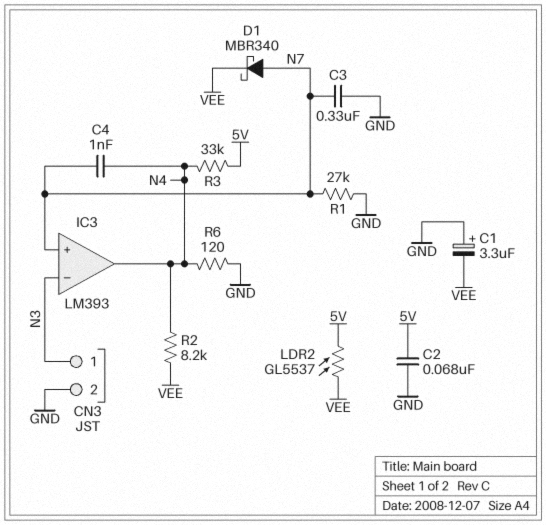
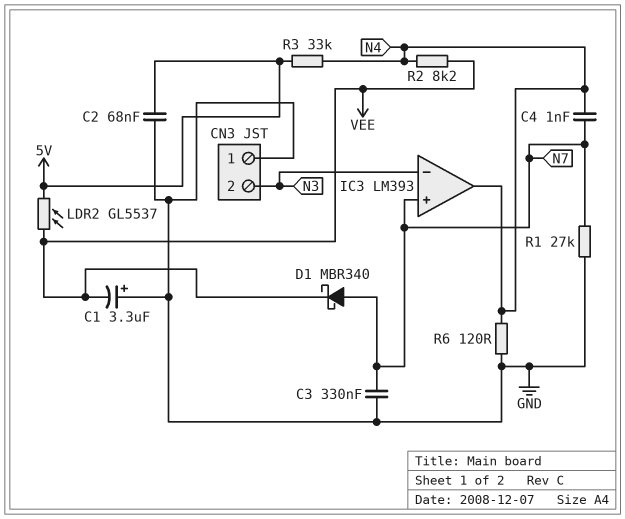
CN3 pin 1: N3 -> GND
CN3 pin 2: GND -> N3

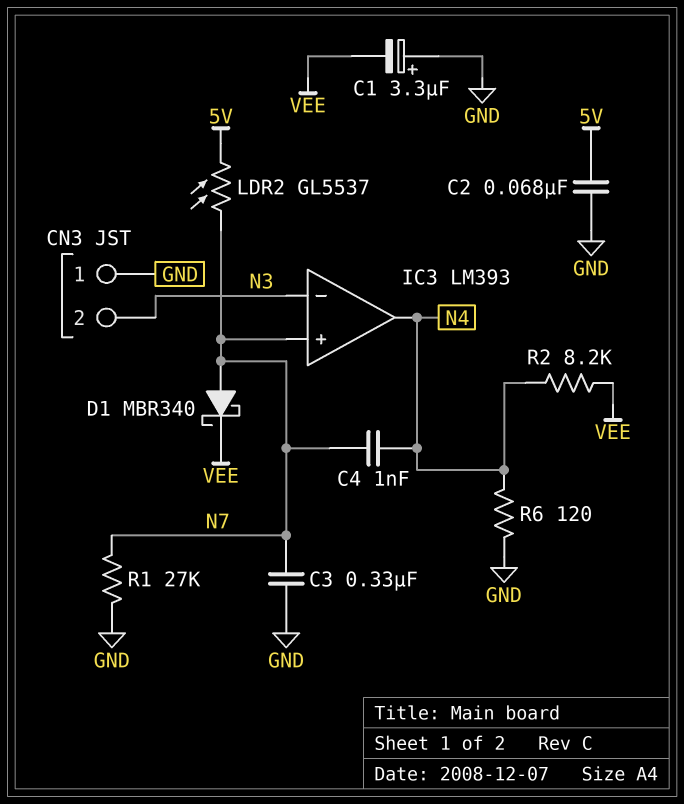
LDR2: GL5537 (5V, VEE) -> GL5537 (5V, N7)
R3: 33k (5V, N4) -> none

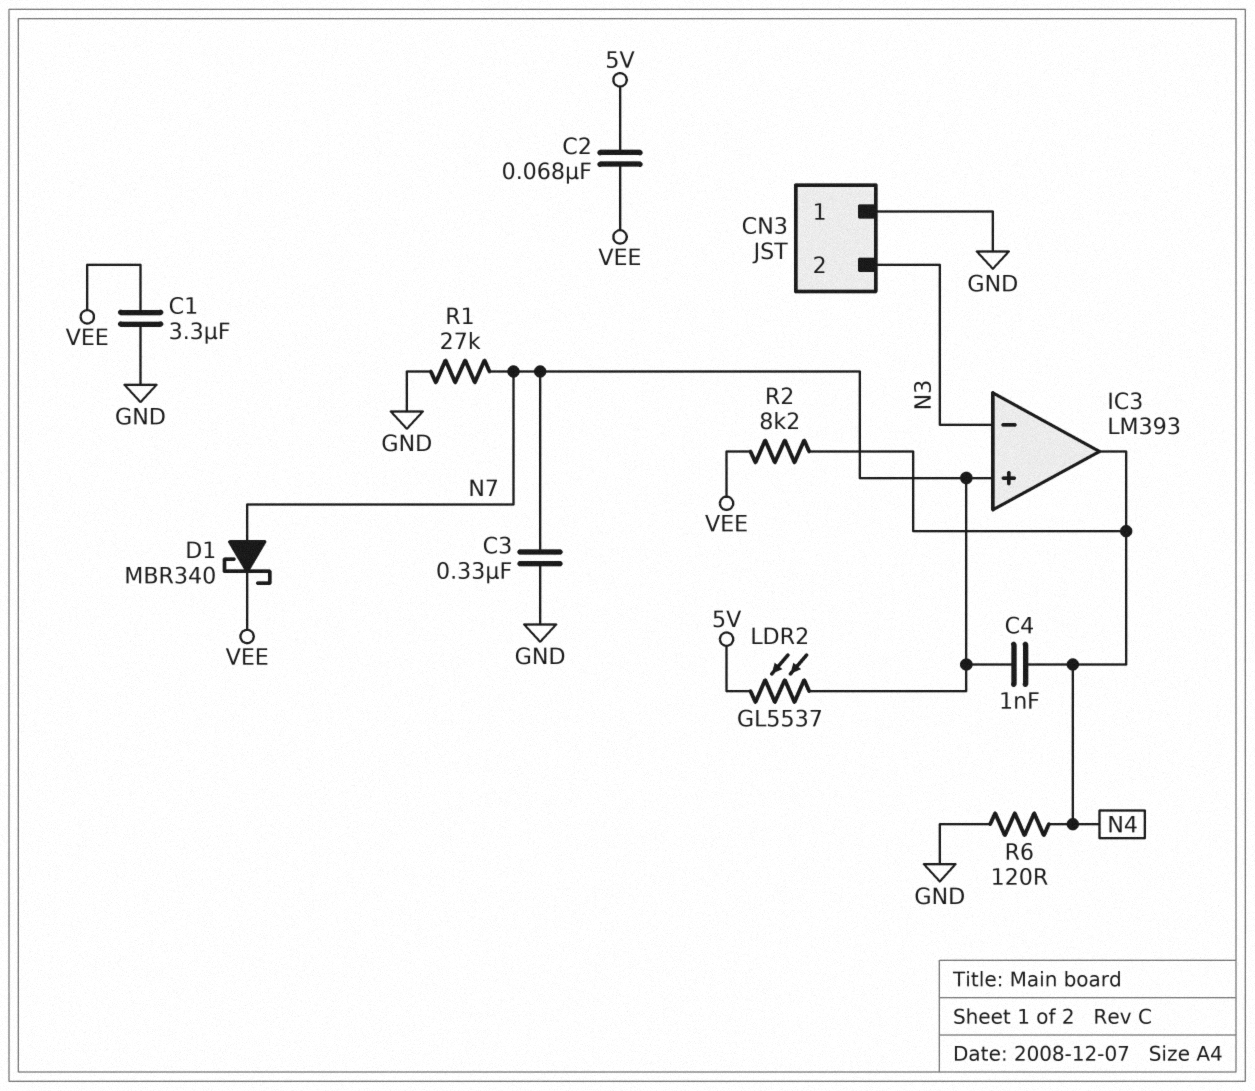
C1: 3.3uF (plus GND, minus VEE) -> 3.3uF (GND, VEE)
C2: 68nF (5V, GND) -> 68nF (5V, VEE)

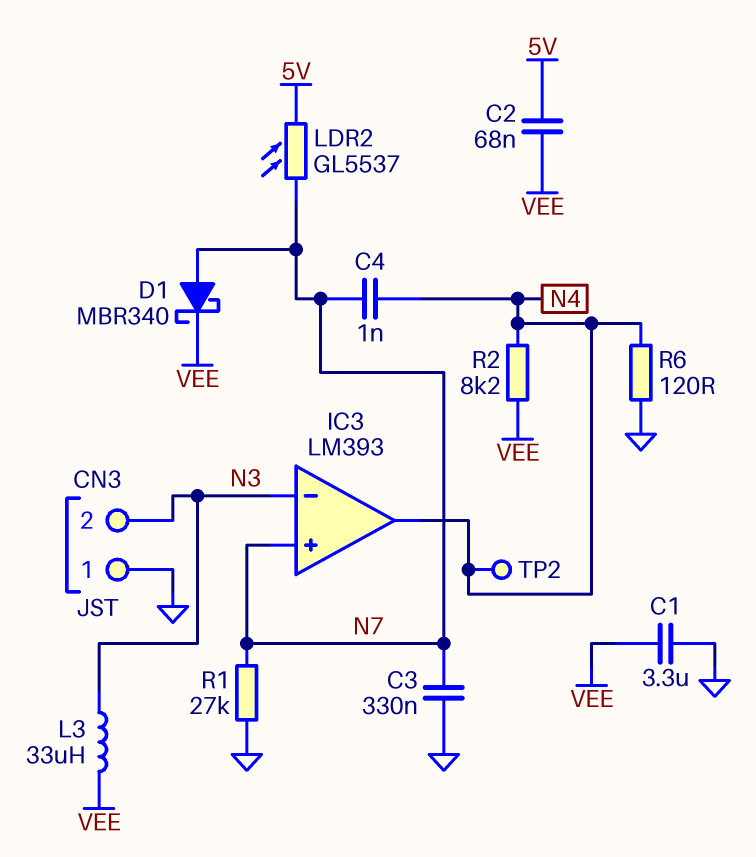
L3: none -> 33uH (N3, VEE)
TP2: none -> test point (N4)

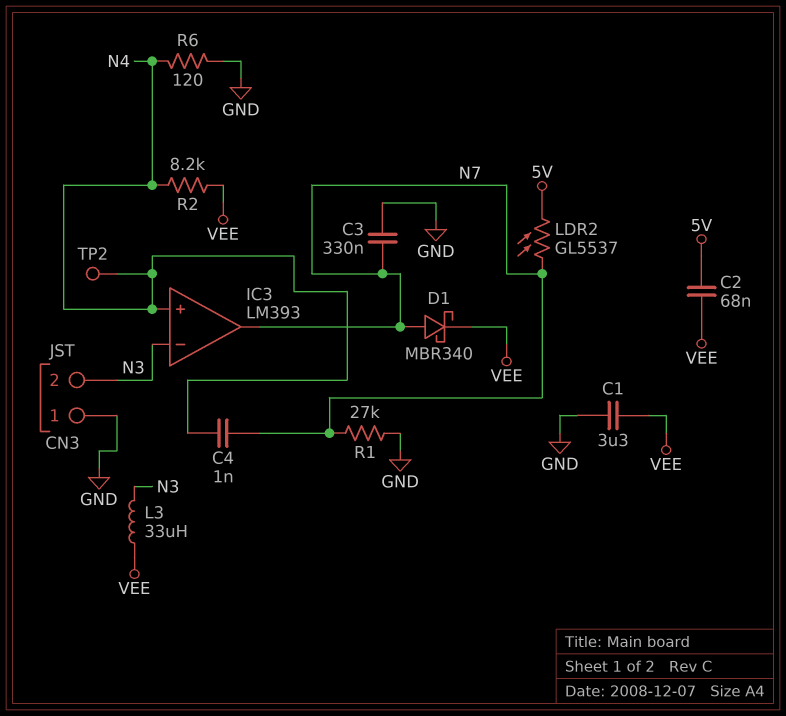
IC3 pin in+: N7 -> N4
IC3 pin out: N4 -> N7

